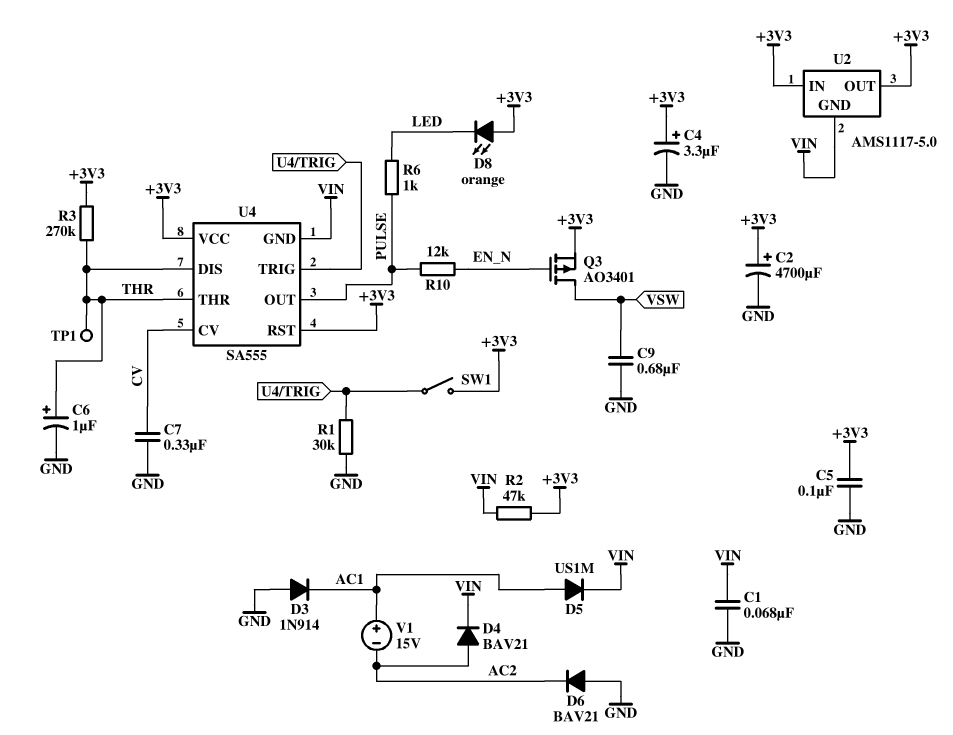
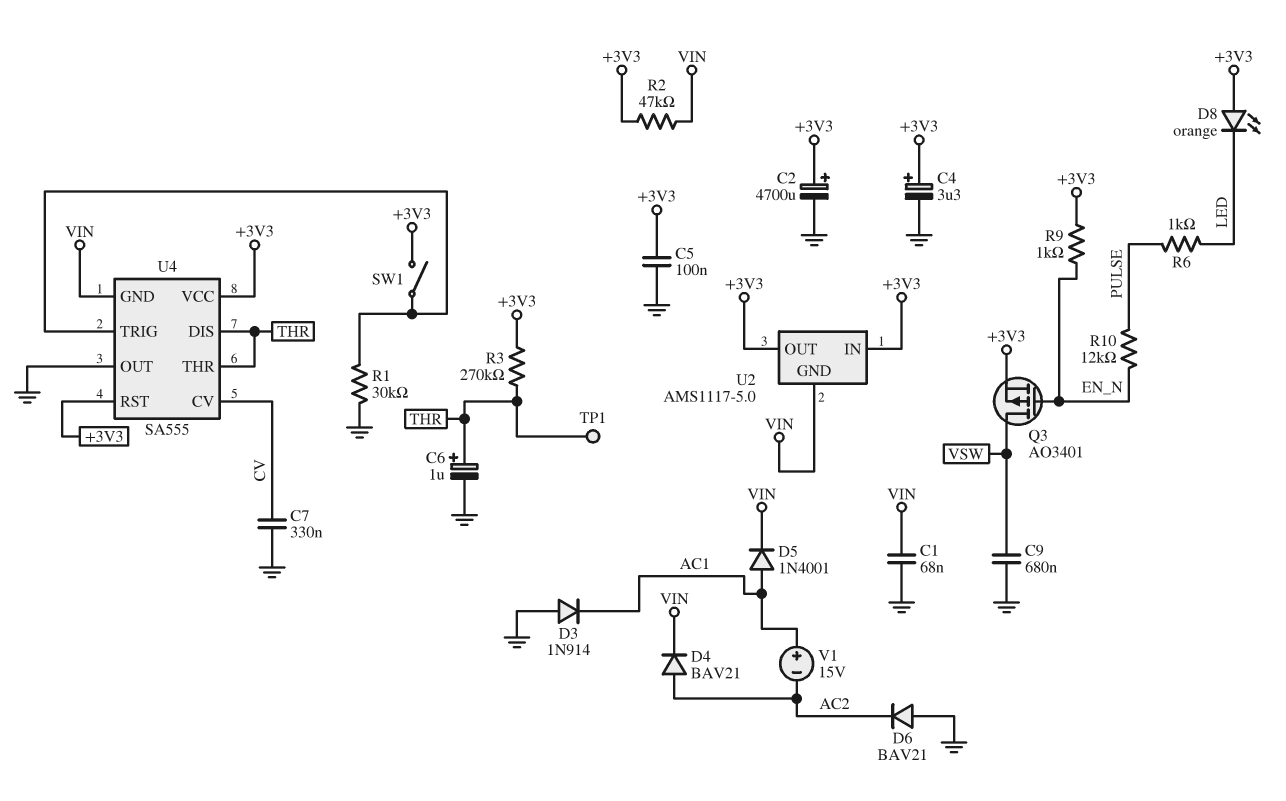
D5: diode US1M (A AC1, K VIN) -> diode 1N4001 (A AC1, K VIN)
R9: none -> 1k (+3V3, EN_N)
U4 pin OUT: PULSE -> GND

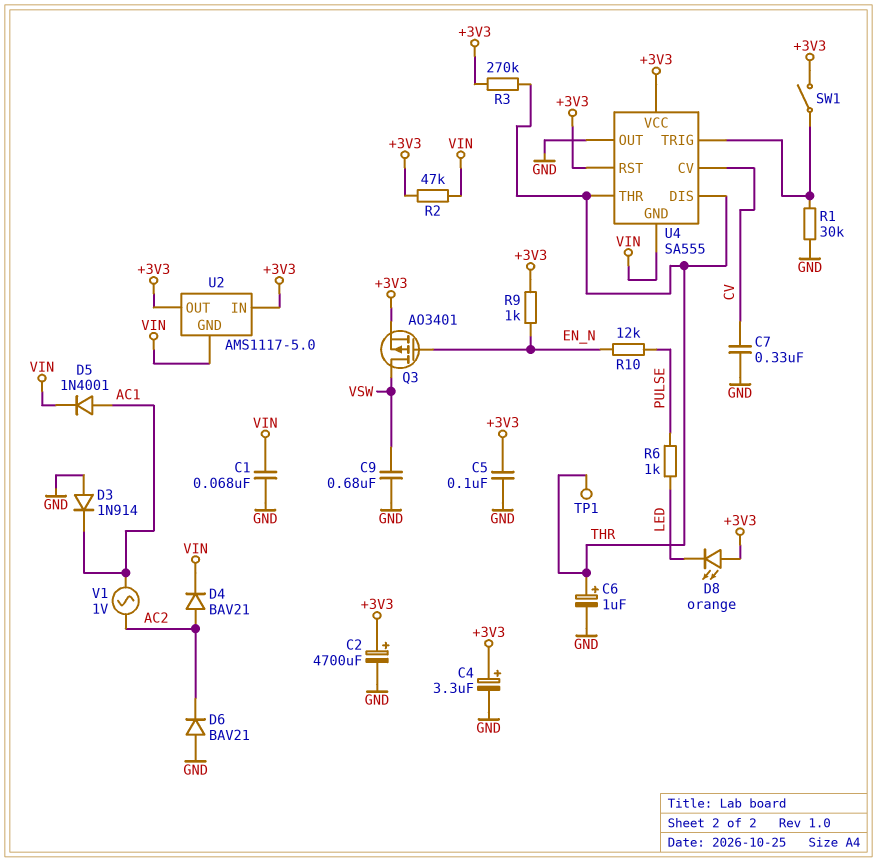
V1: 15V (plus AC1, minus AC2) -> AC 1V (AC1, AC2)

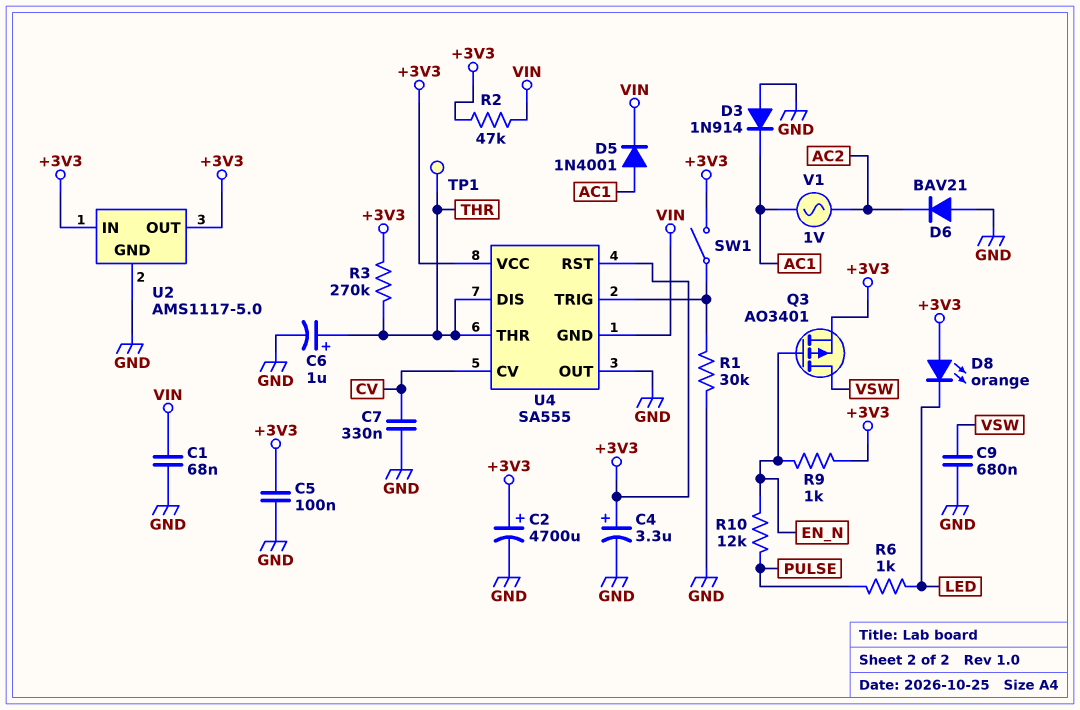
D4: diode BAV21 (A AC2, K VIN) -> none
U2 pin GND: VIN -> GND

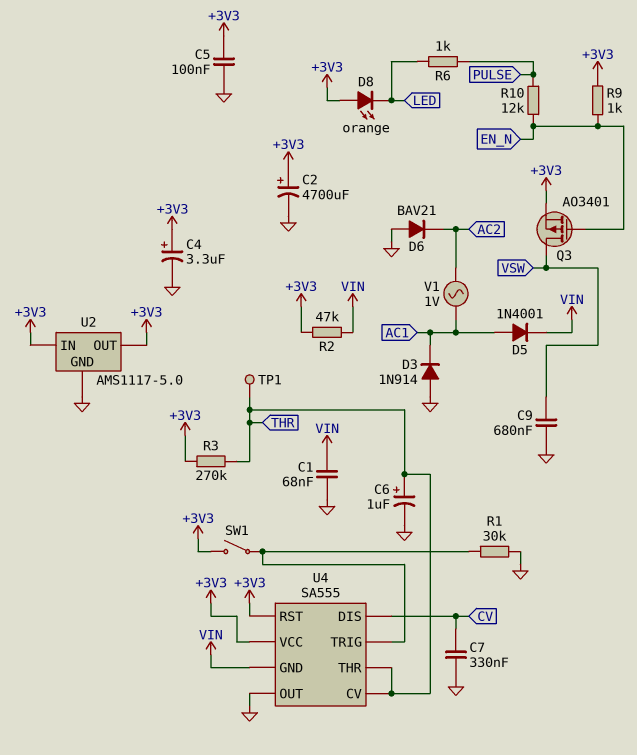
U4 pin CV: CV -> THR
U4 pin DIS: THR -> CV

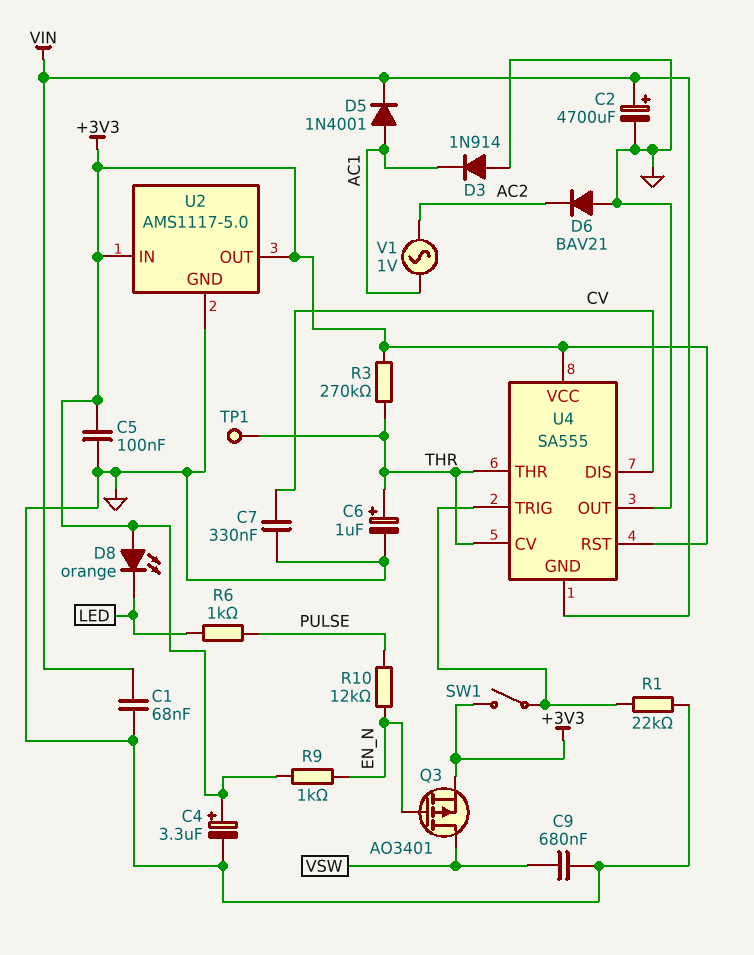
C2: 4700uF (plus +3V3, minus GND) -> 4700uF (plus VIN, minus GND)
R1: 30k (GND, U4/TRIG) -> 22k (GND, U4/TRIG)
R2: 47k (+3V3, VIN) -> none

